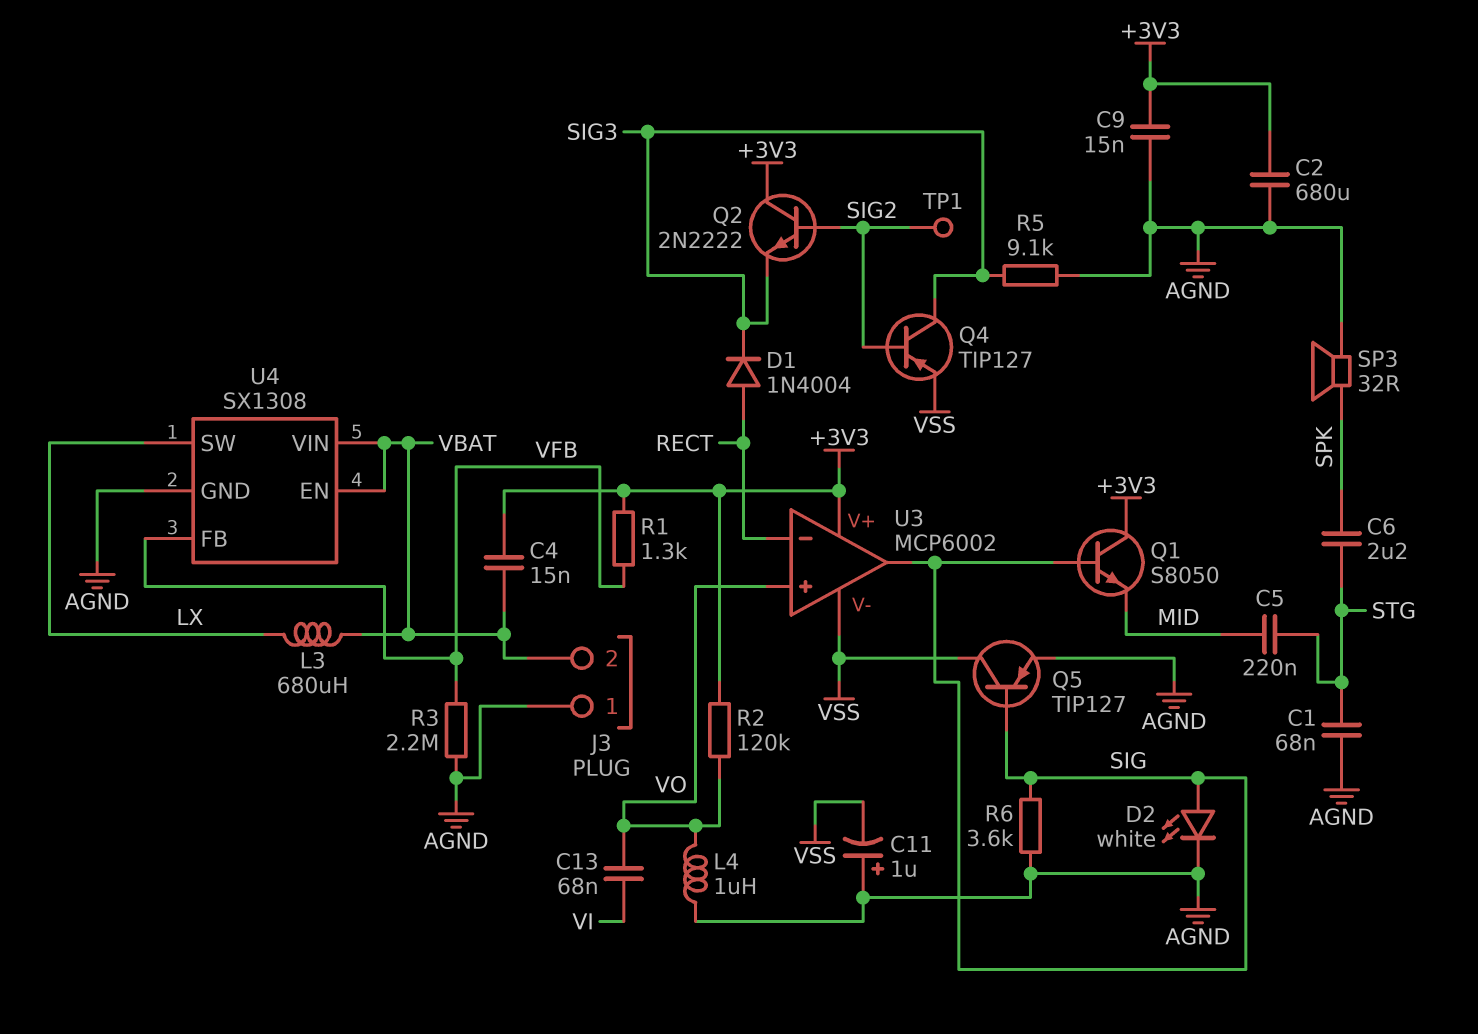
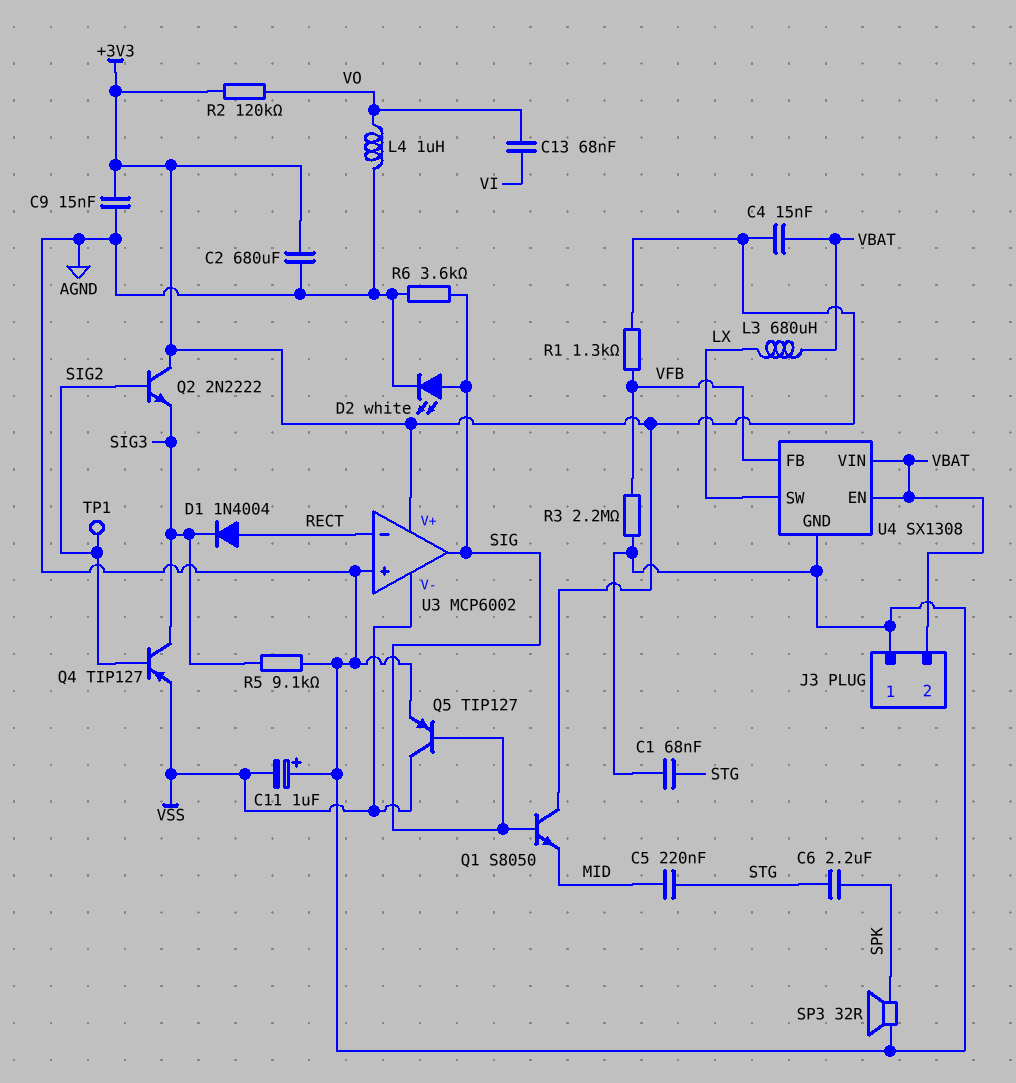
U3 pin in+: VO -> AGND

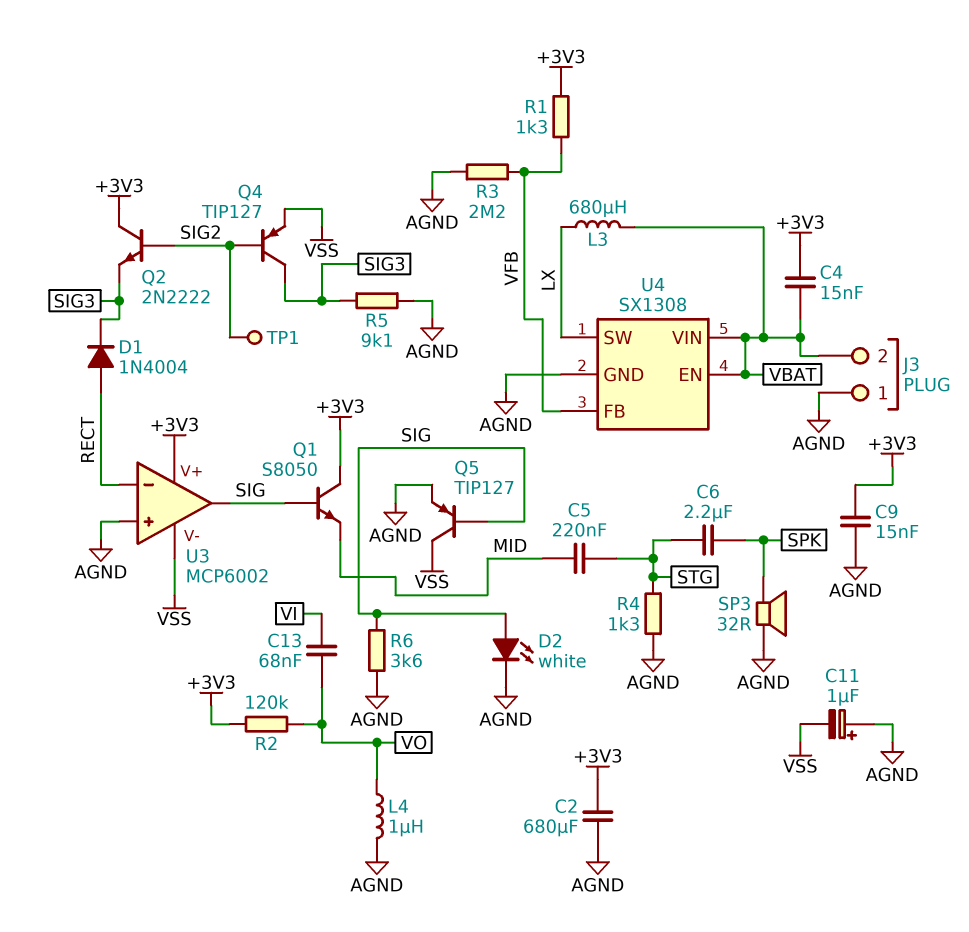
C1: 68nF (AGND, STG) -> none
R4: none -> 1.3k (AGND, STG)

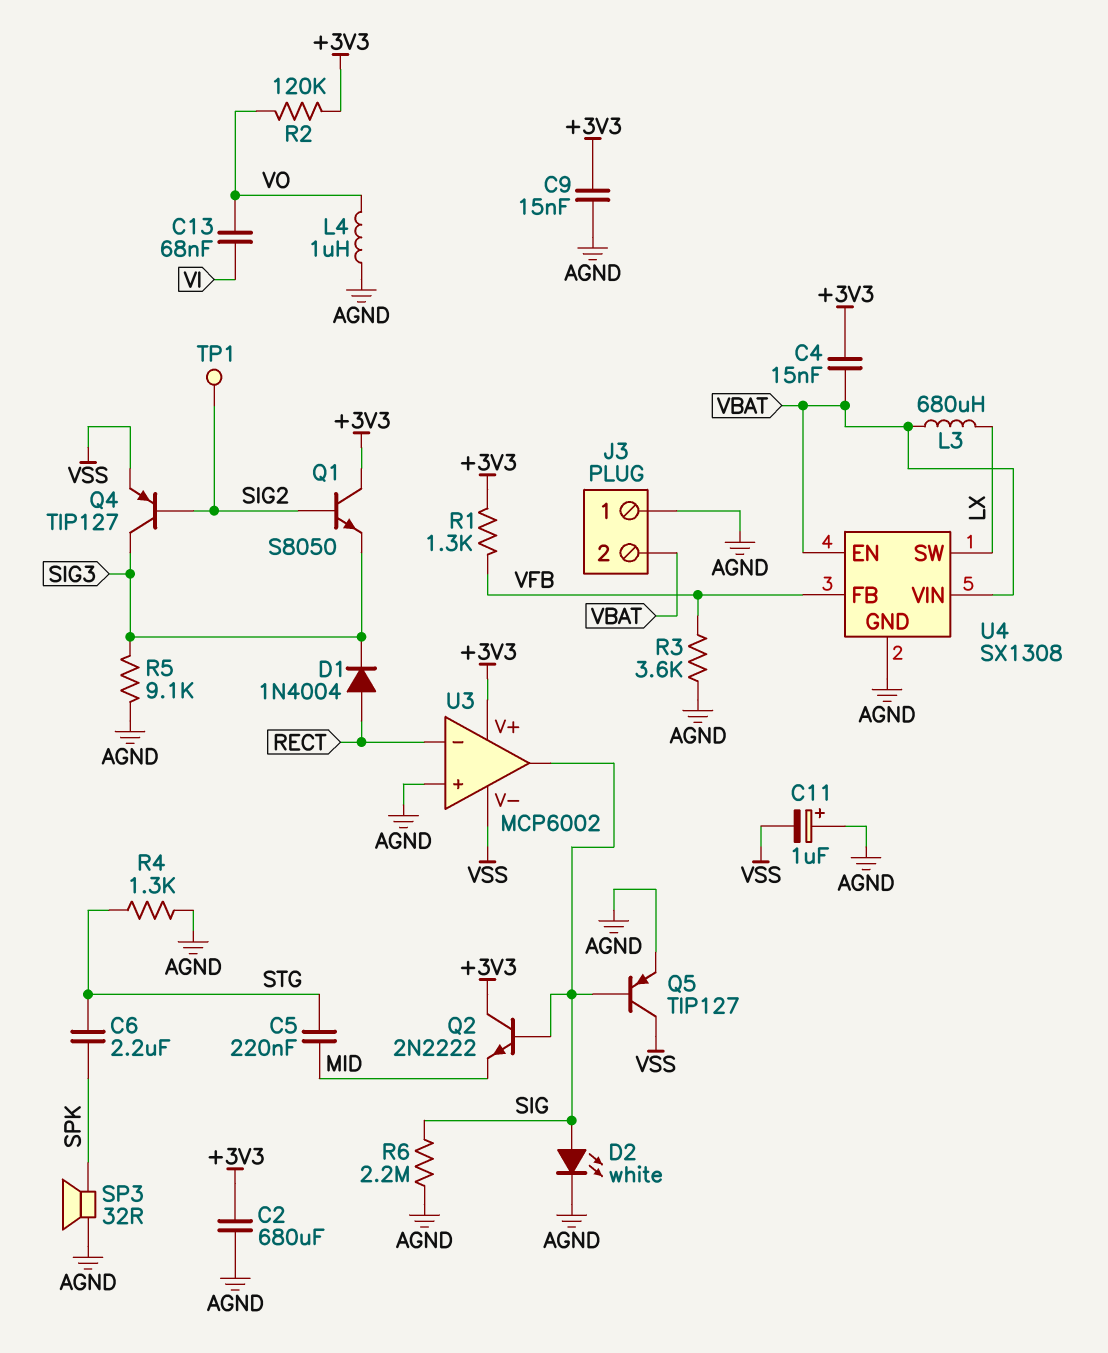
Q1: NPN S8050 (B SIG, C +3V3, E MID) -> NPN S8050 (B SIG2, C +3V3, E SIG3)
Q2: NPN 2N2222 (B SIG2, C +3V3, E SIG3) -> NPN 2N2222 (B SIG, C +3V3, E MID)
R3: 2.2M (AGND, VFB) -> 3.6k (AGND, VFB)
R6: 3.6k (AGND, SIG) -> 2.2M (AGND, SIG)

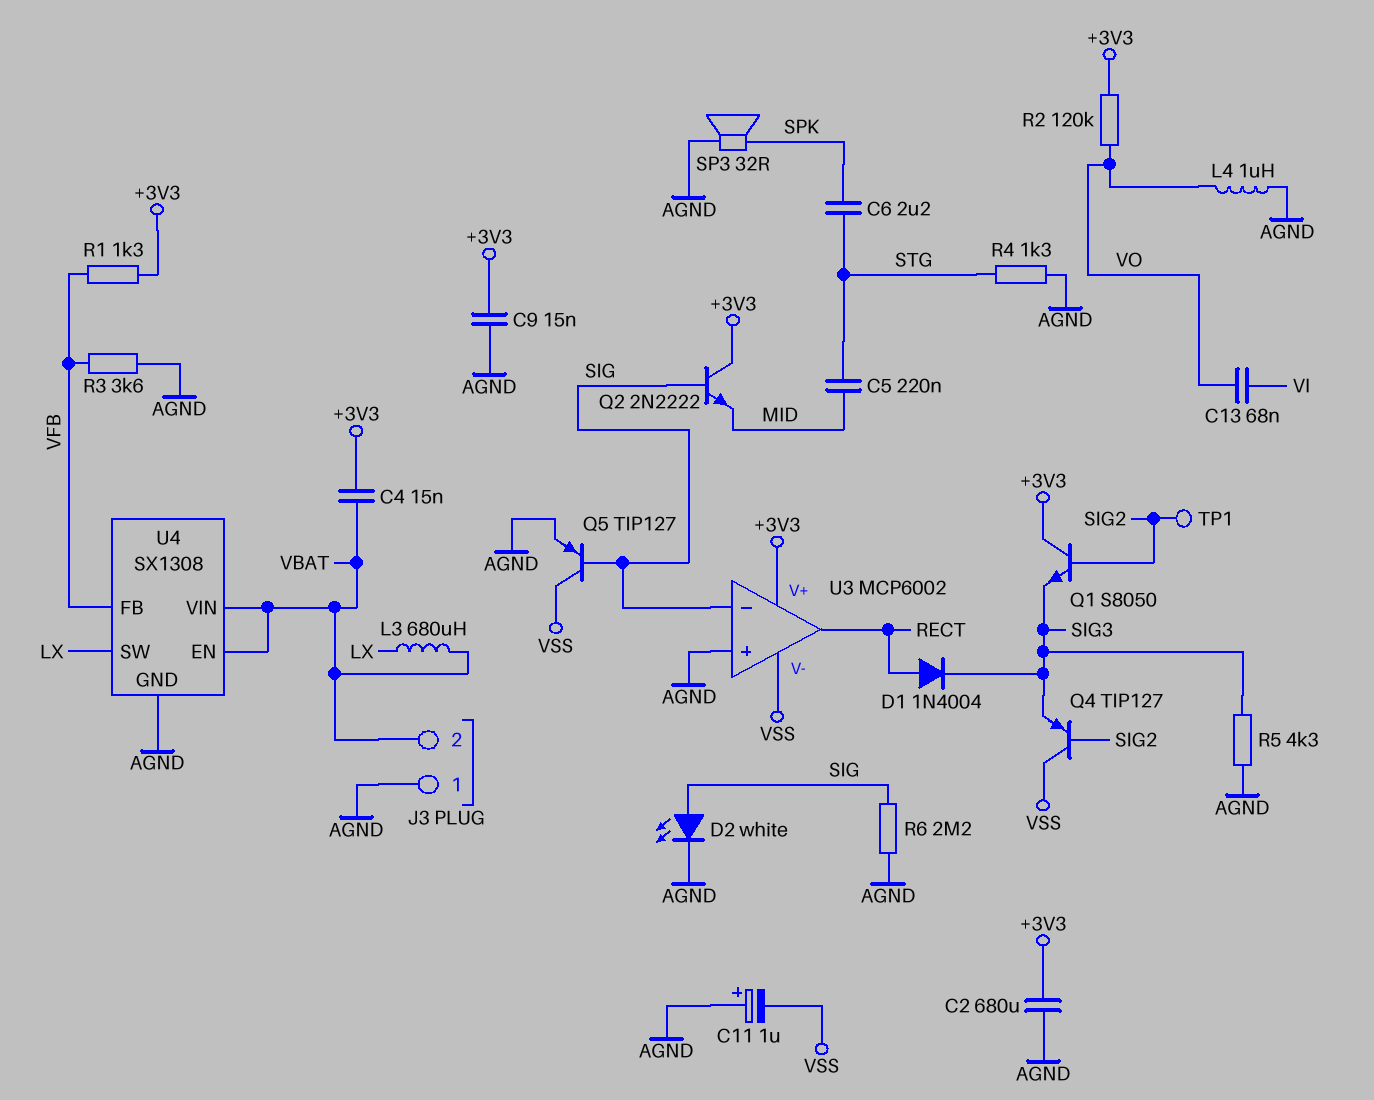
Q4: PNP TIP127 (B SIG2, C SIG3, E VSS) -> PNP TIP127 (B SIG2, C VSS, E SIG3)
R5: 9.1k (AGND, SIG3) -> 4.3k (AGND, SIG3)
U3 pin in-: RECT -> SIG
U3 pin out: SIG -> RECT

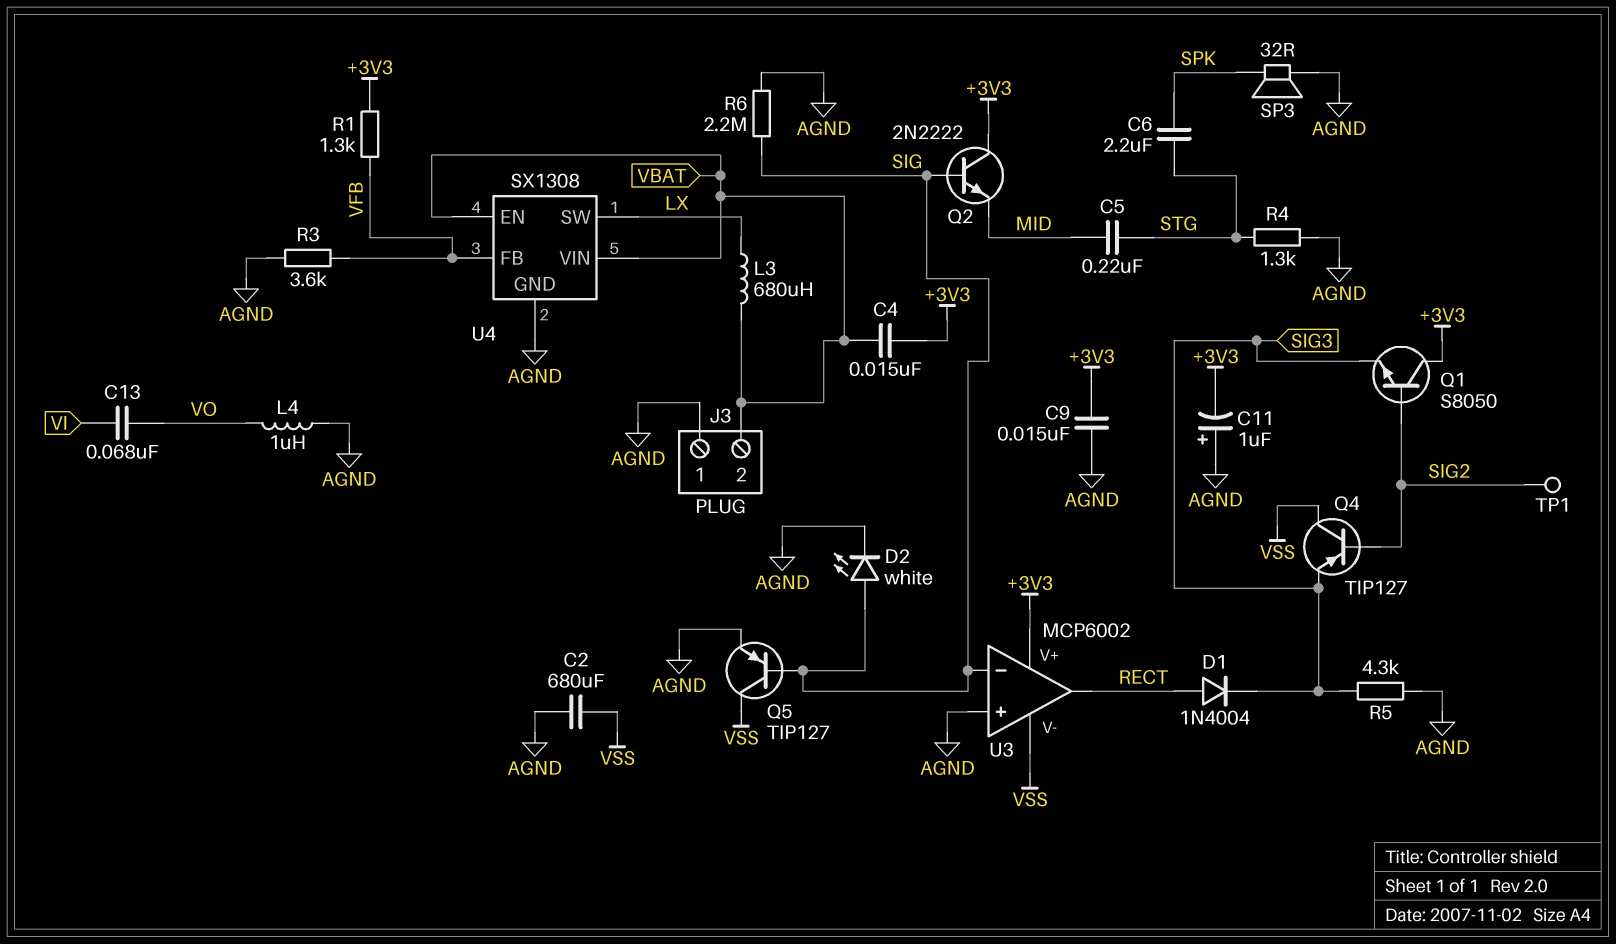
C2: 680uF (+3V3, AGND) -> 680uF (AGND, VSS)
C11: 1uF (plus AGND, minus VSS) -> 1uF (plus AGND, minus +3V3)
R2: 120k (+3V3, VO) -> none

